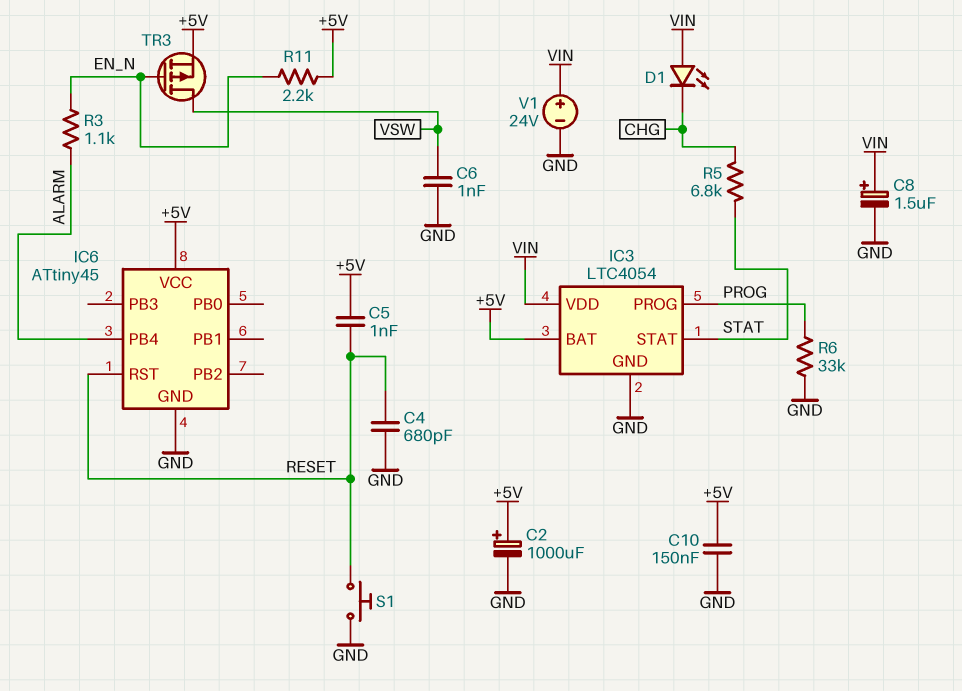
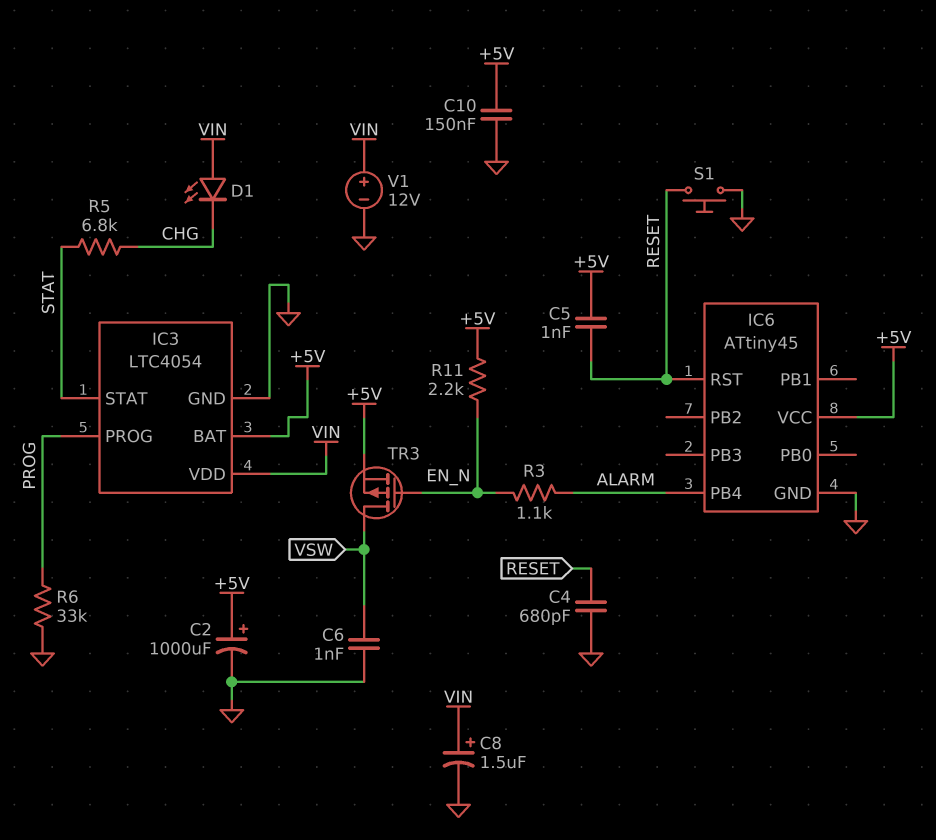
V1: 24V (plus VIN, minus GND) -> 12V (plus VIN, minus GND)

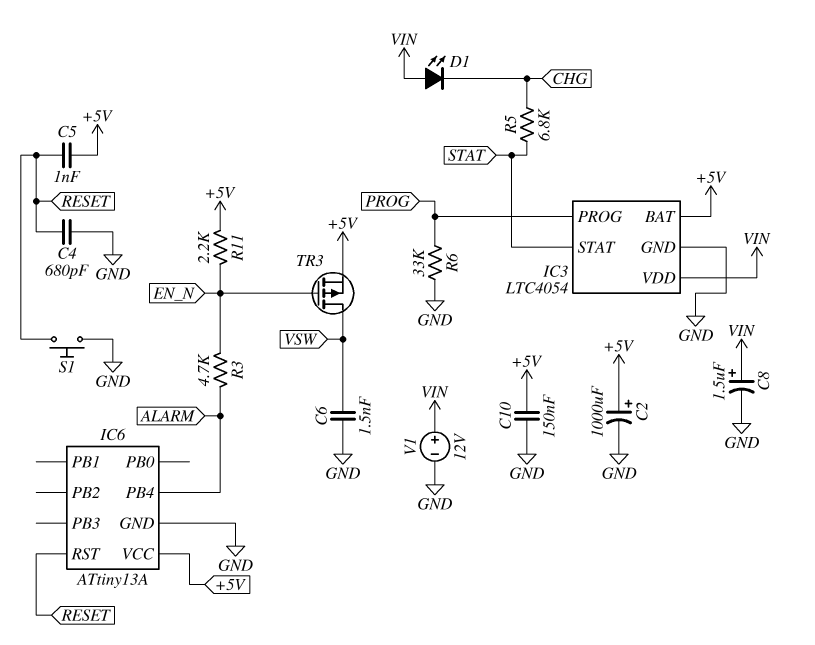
C6: 1nF (GND, VSW) -> 1.5nF (GND, VSW)
IC6: ATtiny45 -> ATtiny13A
R3: 1.1k (ALARM, EN_N) -> 4.7k (ALARM, EN_N)

